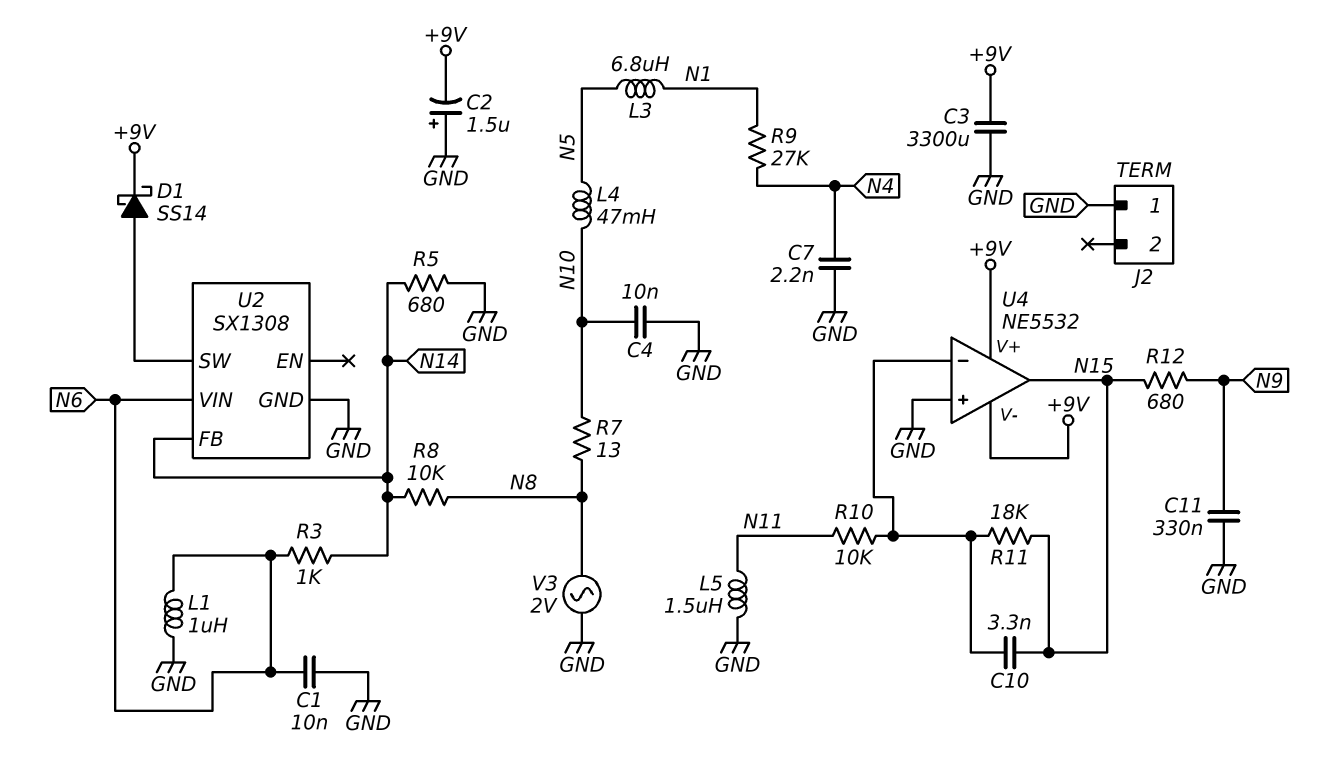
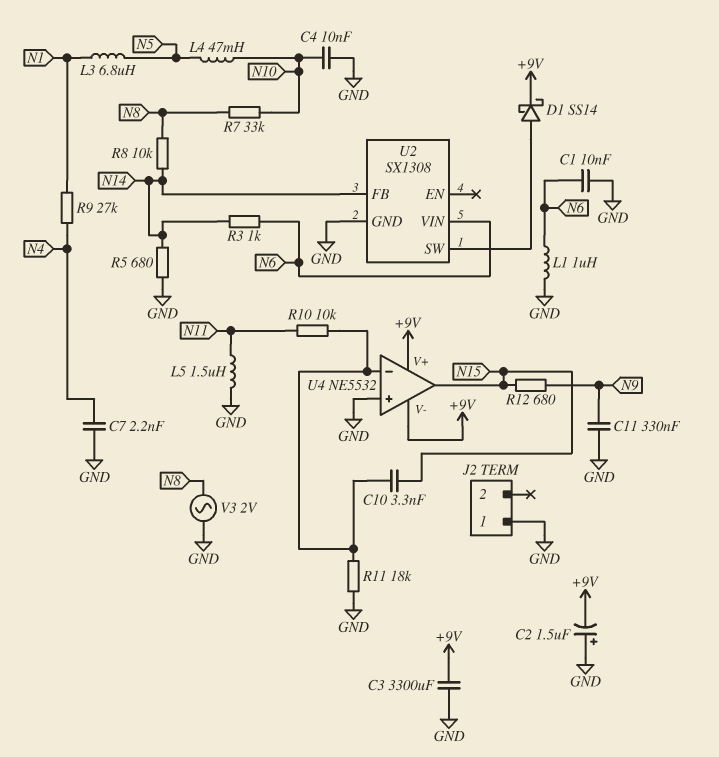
R7: 13 (N8, N10) -> 33k (N8, N10)
R11: 18k (N15, U4/in-) -> 18k (GND, U4/in-)

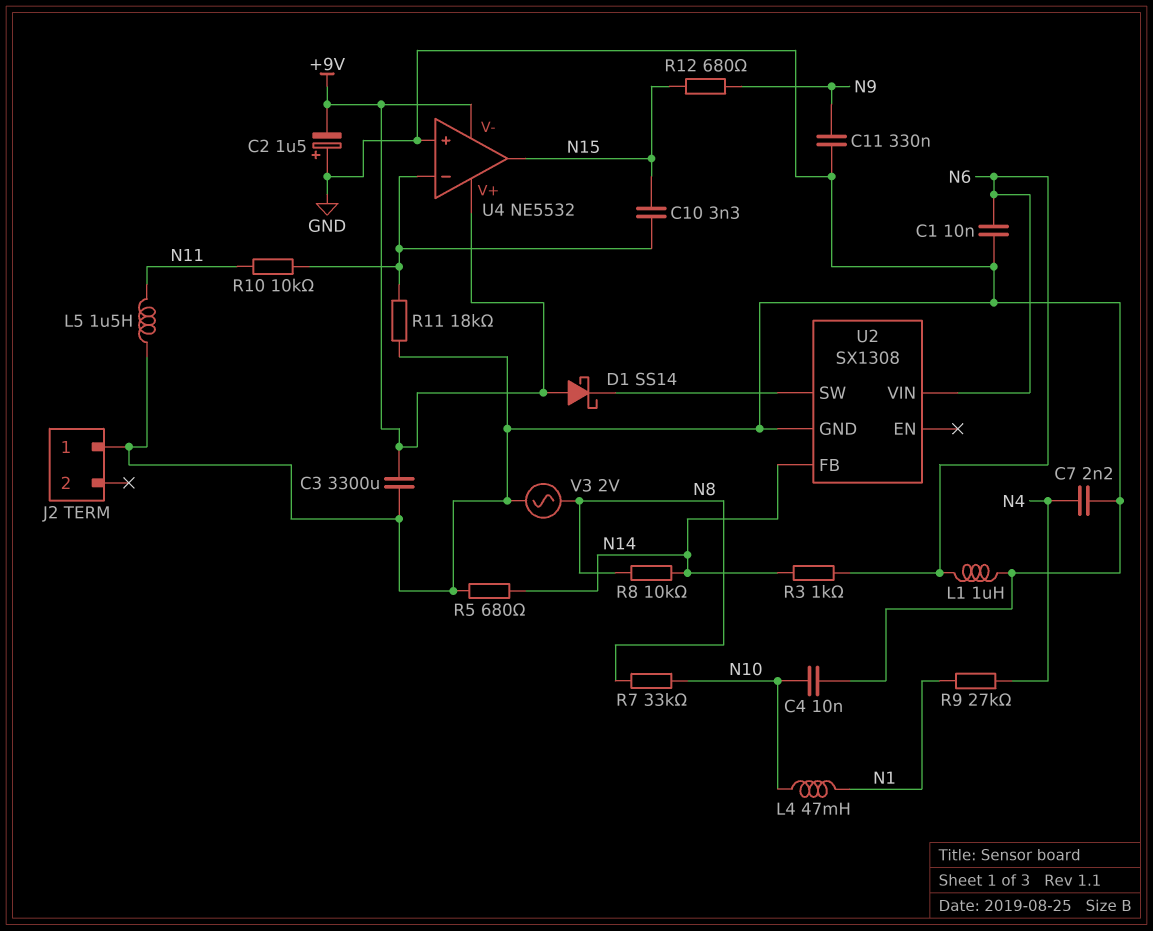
D1: schottky SS14 (A U2/SW, K +9V) -> schottky SS14 (A +9V, K U2/SW)
L3: 6.8uH (N1, N5) -> none
L4: 47mH (N5, N10) -> 47mH (N1, N10)

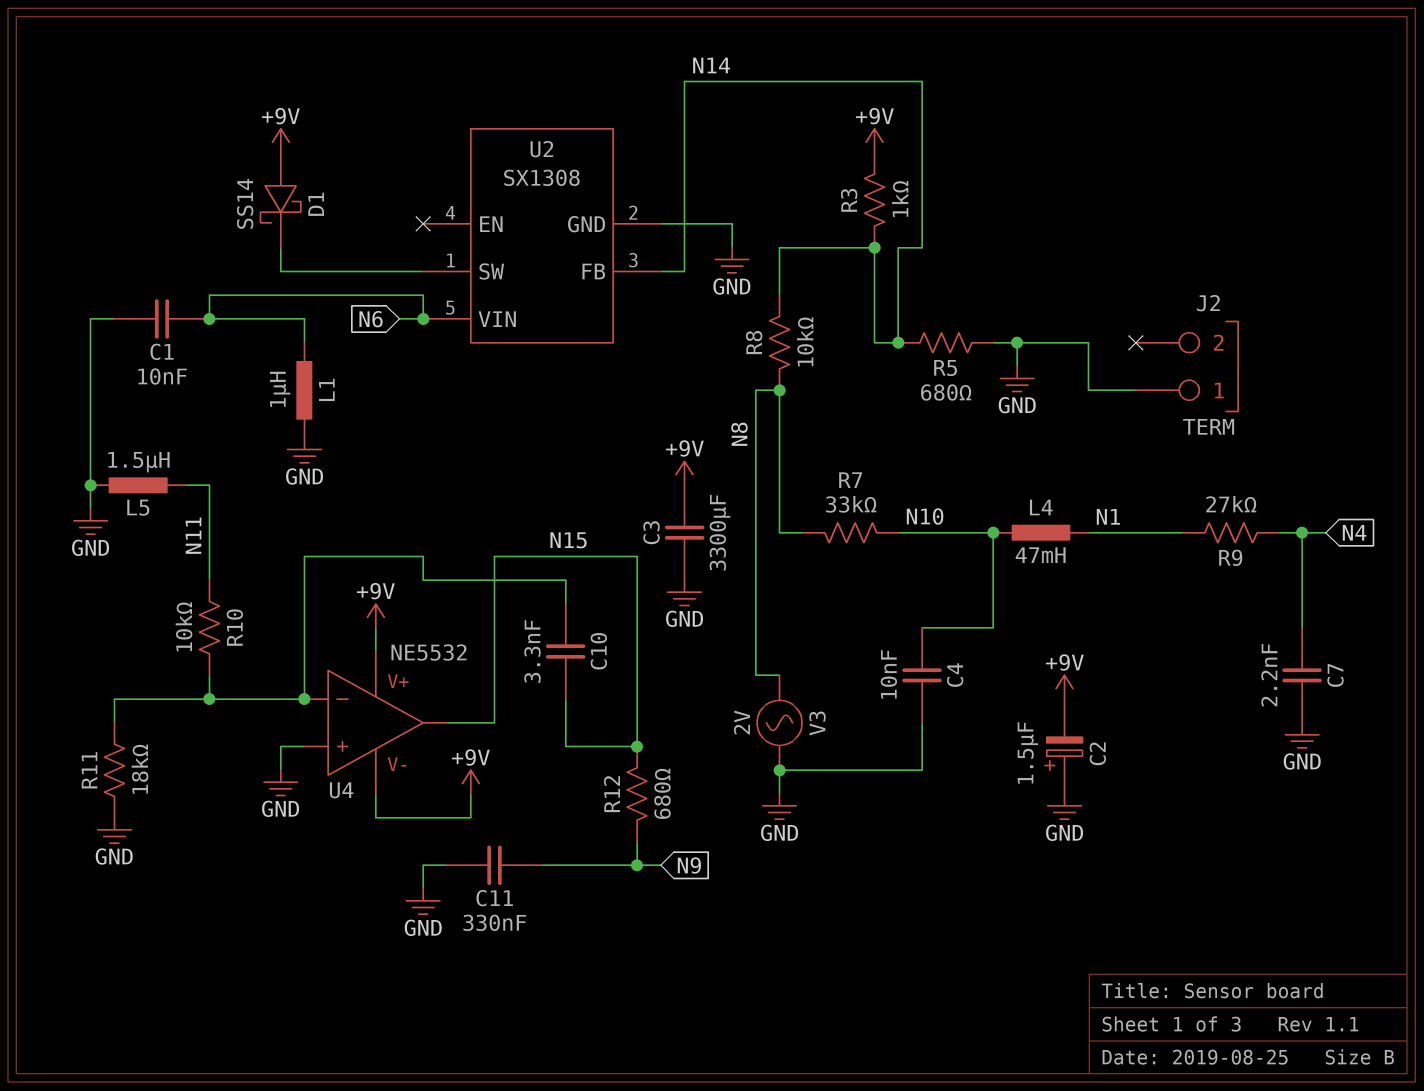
R3: 1k (N6, N14) -> 1k (+9V, N14)

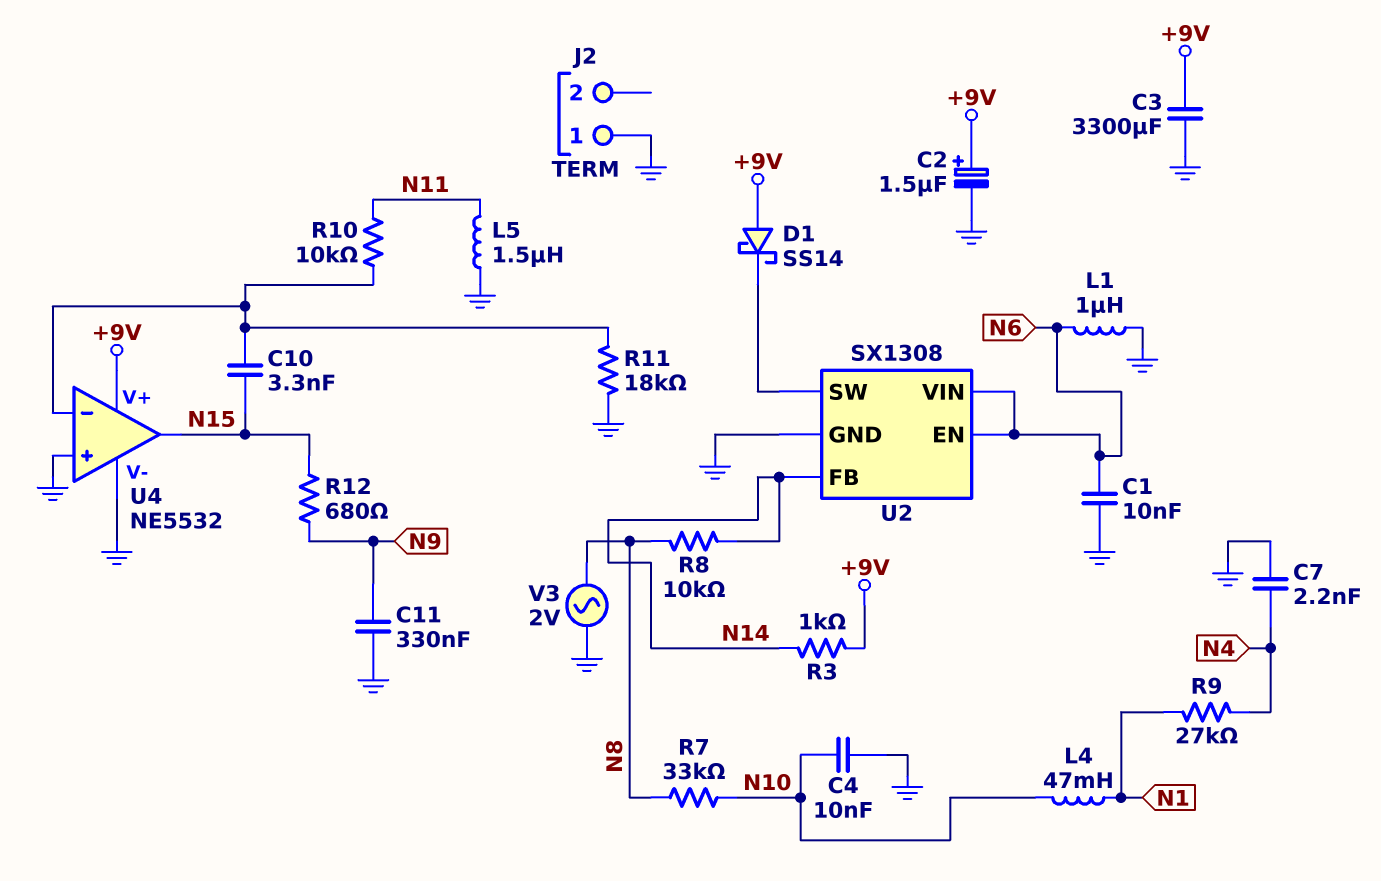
C2: 1.5uF (plus GND, minus +9V) -> 1.5uF (plus +9V, minus GND)
R5: 680 (GND, N14) -> none
U2 pin EN: none -> N6
U4 pin V-: +9V -> GND

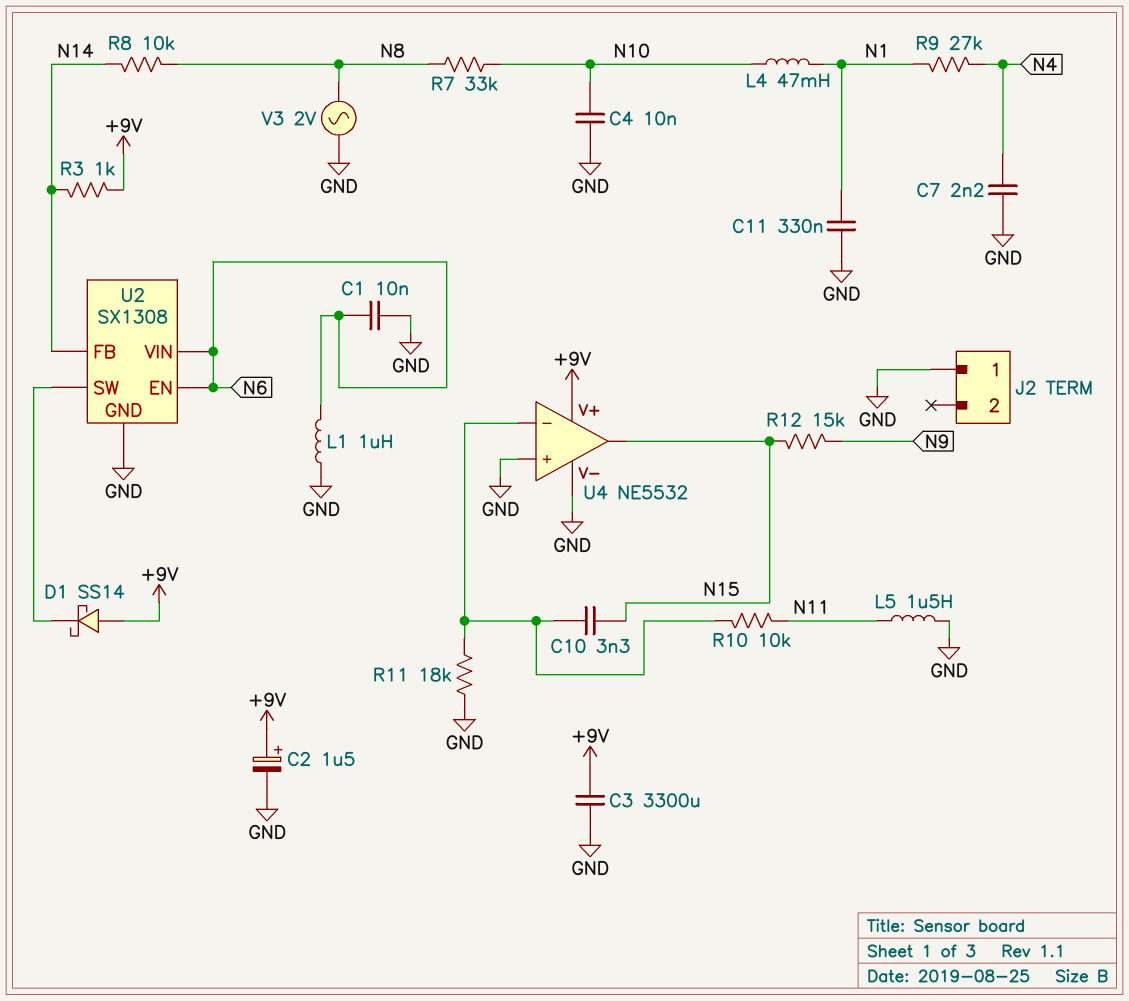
C11: 330nF (GND, N9) -> 330nF (GND, N1)
R12: 680 (N9, N15) -> 15k (N9, N15)

